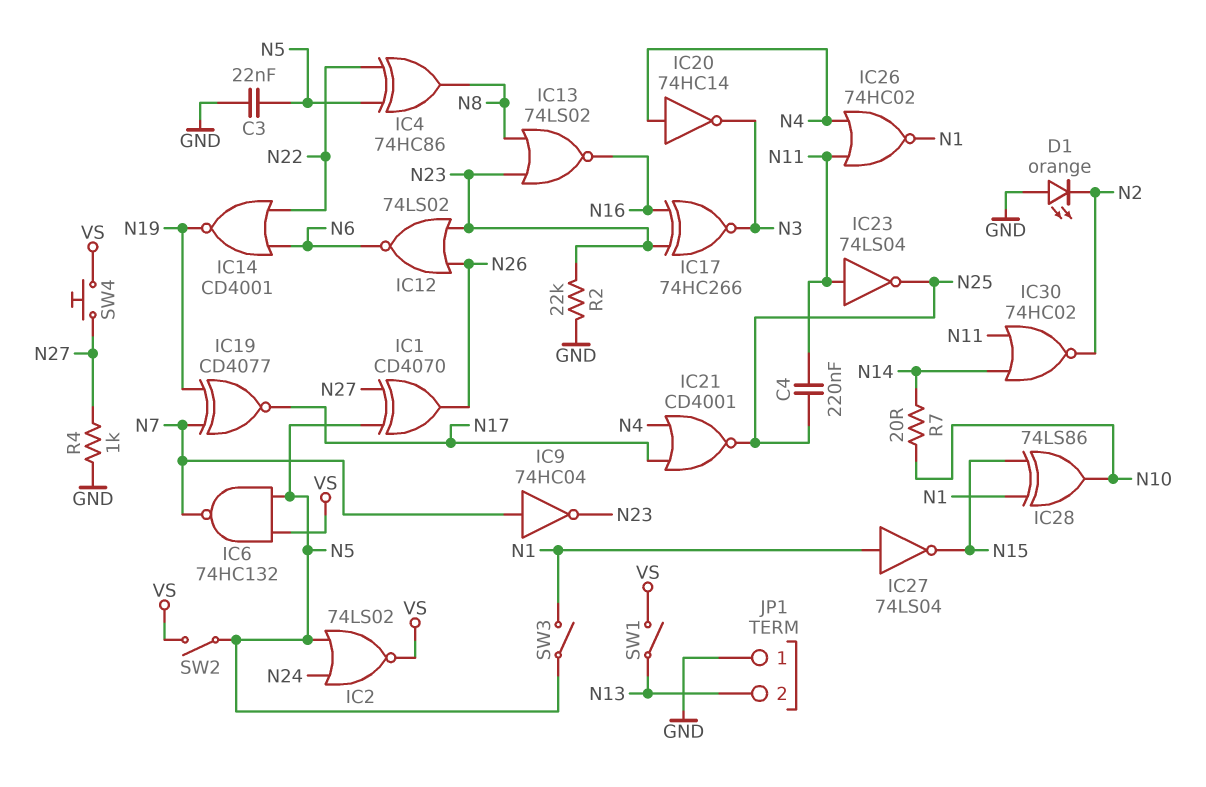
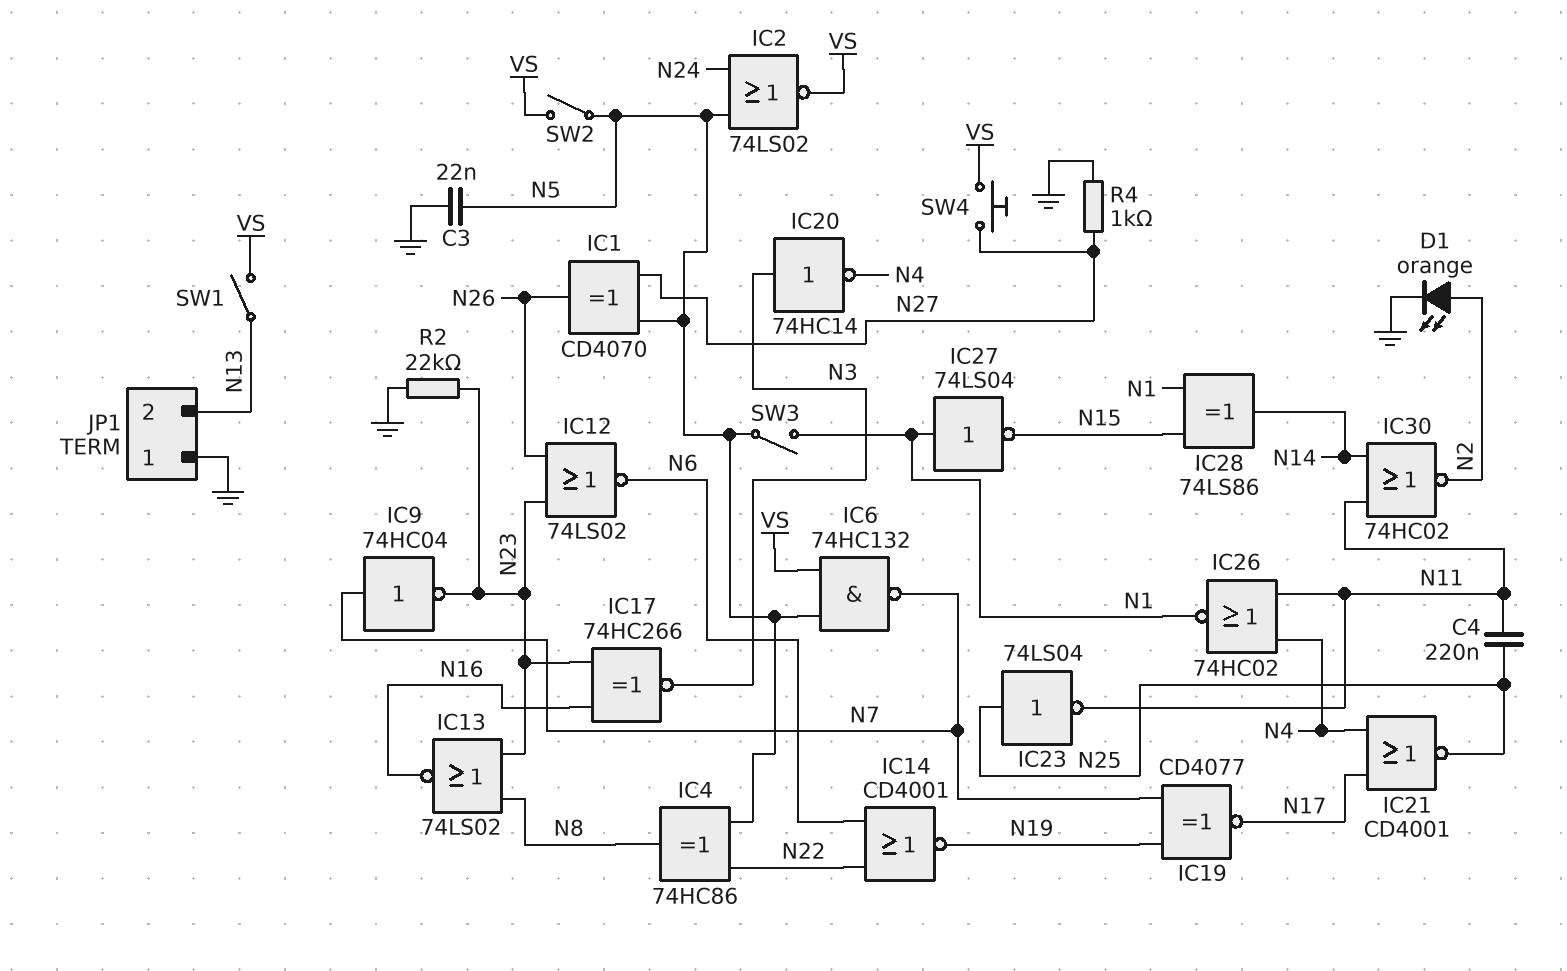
D1: LED orange (A GND, K N2) -> LED orange (A N2, K GND)
IC20: NOT 74HC14 (in N4, out N3) -> NOT 74HC14 (in N3, out N4)
IC23: NOT 74LS04 (in N11, out N25) -> NOT 74LS04 (in N25, out N11)
IC28: XOR 74LS86 (in N1, in N15, out N10) -> XOR 74LS86 (in N1, in N15, out N14)
R7: 20 (N10, N14) -> none

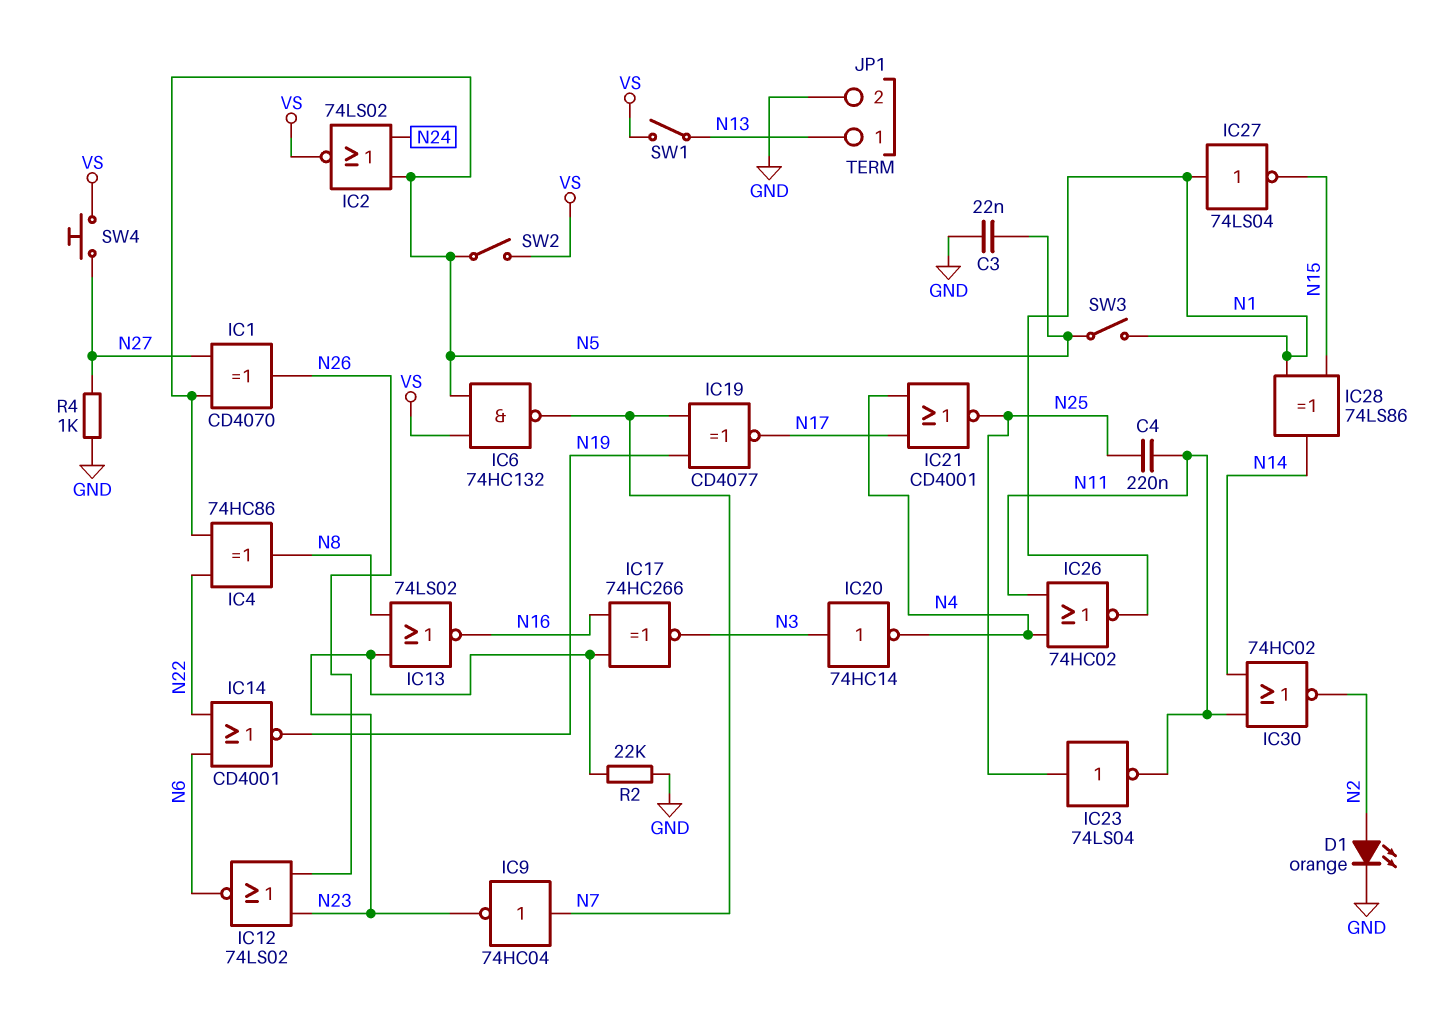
JP1 pin 1: GND -> N13
JP1 pin 2: N13 -> GND

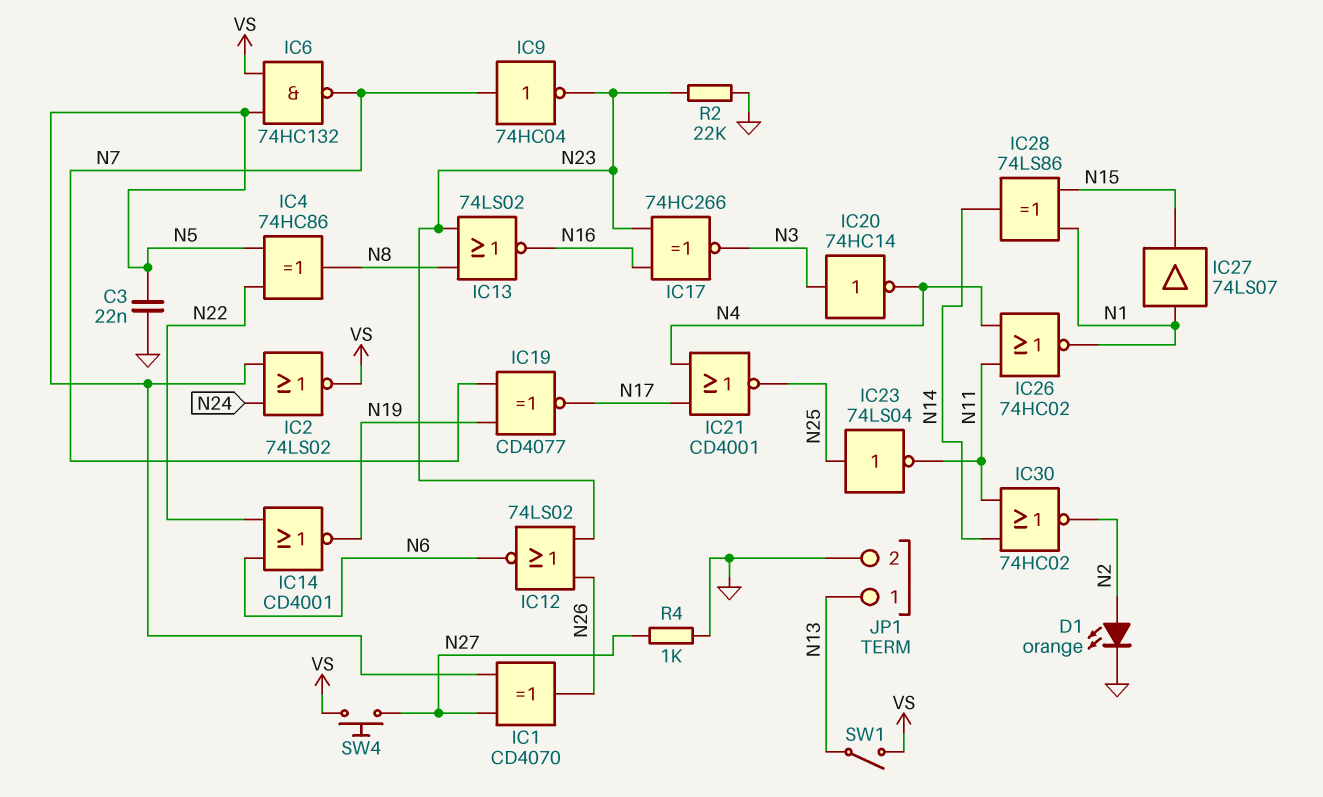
C4: 220nF (N11, N25) -> none
IC27: NOT 74LS04 (in N1, out N15) -> buffer 74LS07 (in N1, out N15)
SW2: switch (N5, VS) -> none
SW3: switch (N1, N5) -> none

